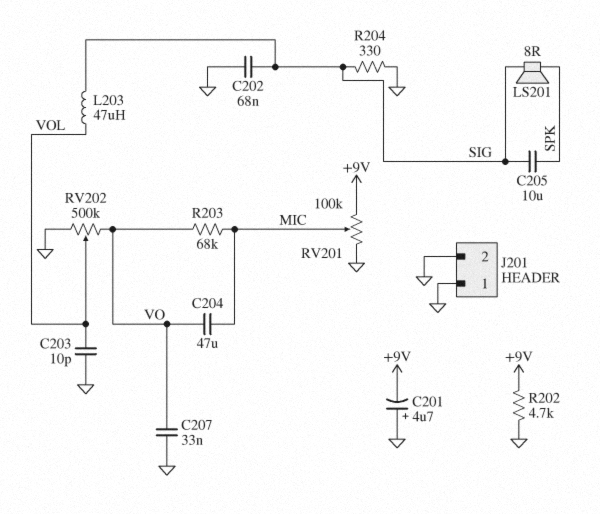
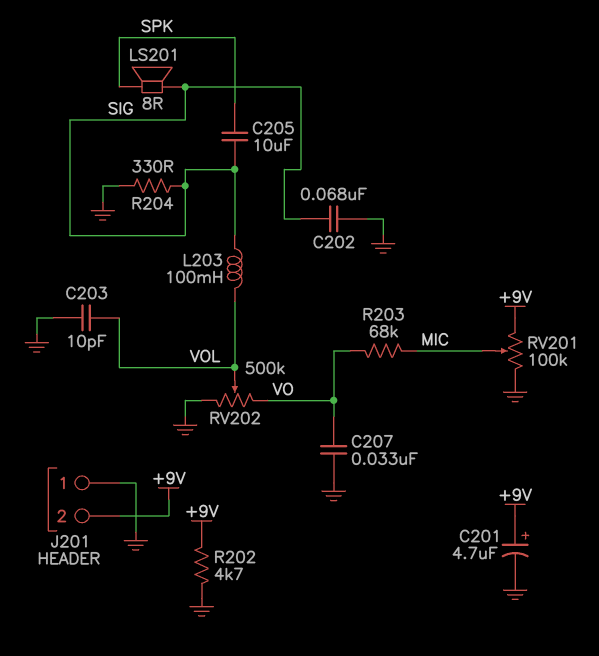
C201: 4.7uF (plus GND, minus +9V) -> 4.7uF (plus +9V, minus GND)
C204: 47uF (MIC, VO) -> none
J201 pin 2: GND -> +9V
L203: 47uH (SIG, VOL) -> 100mH (SIG, VOL)

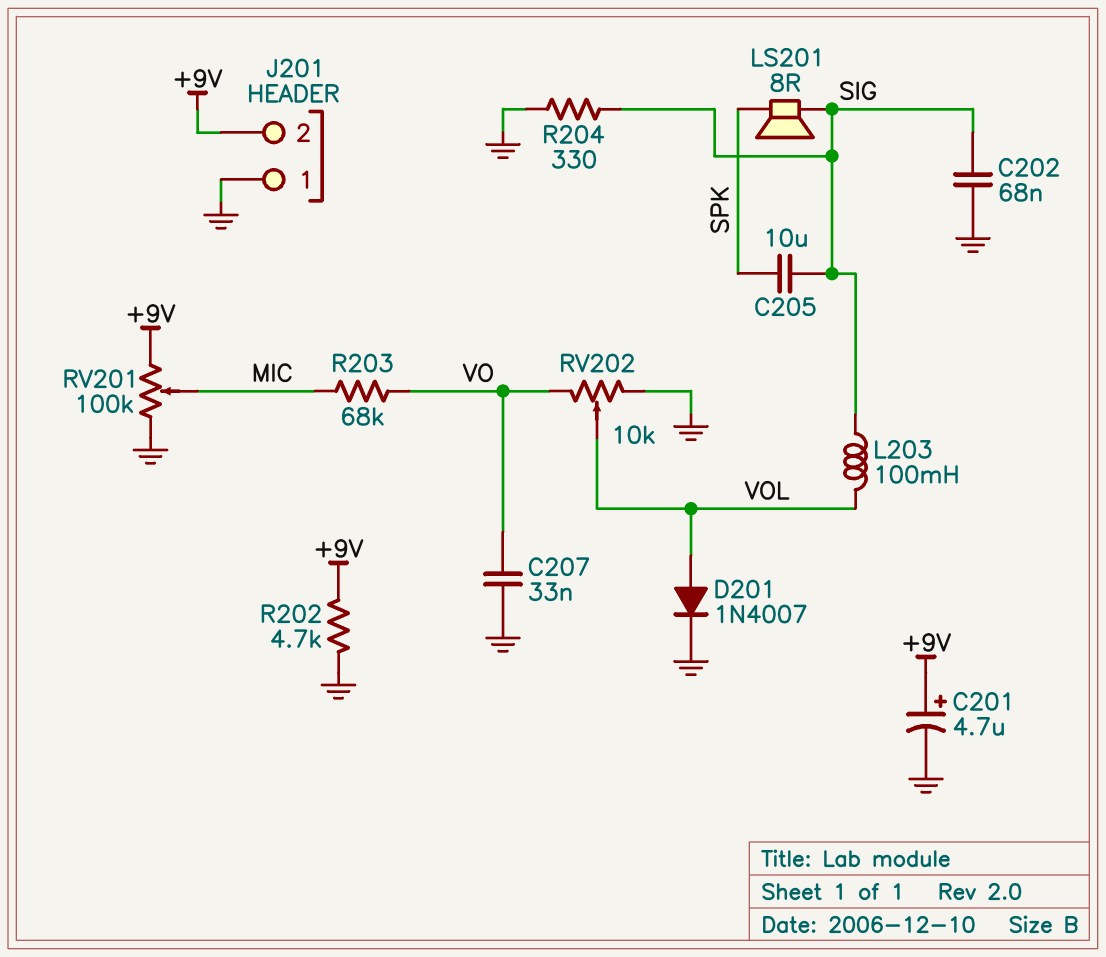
C203: 10pF (GND, VOL) -> none
D201: none -> diode 1N4007 (A VOL, K GND)
RV202: 500k (GND, VO, wiper VOL) -> 10k (GND, VO, wiper VOL)

